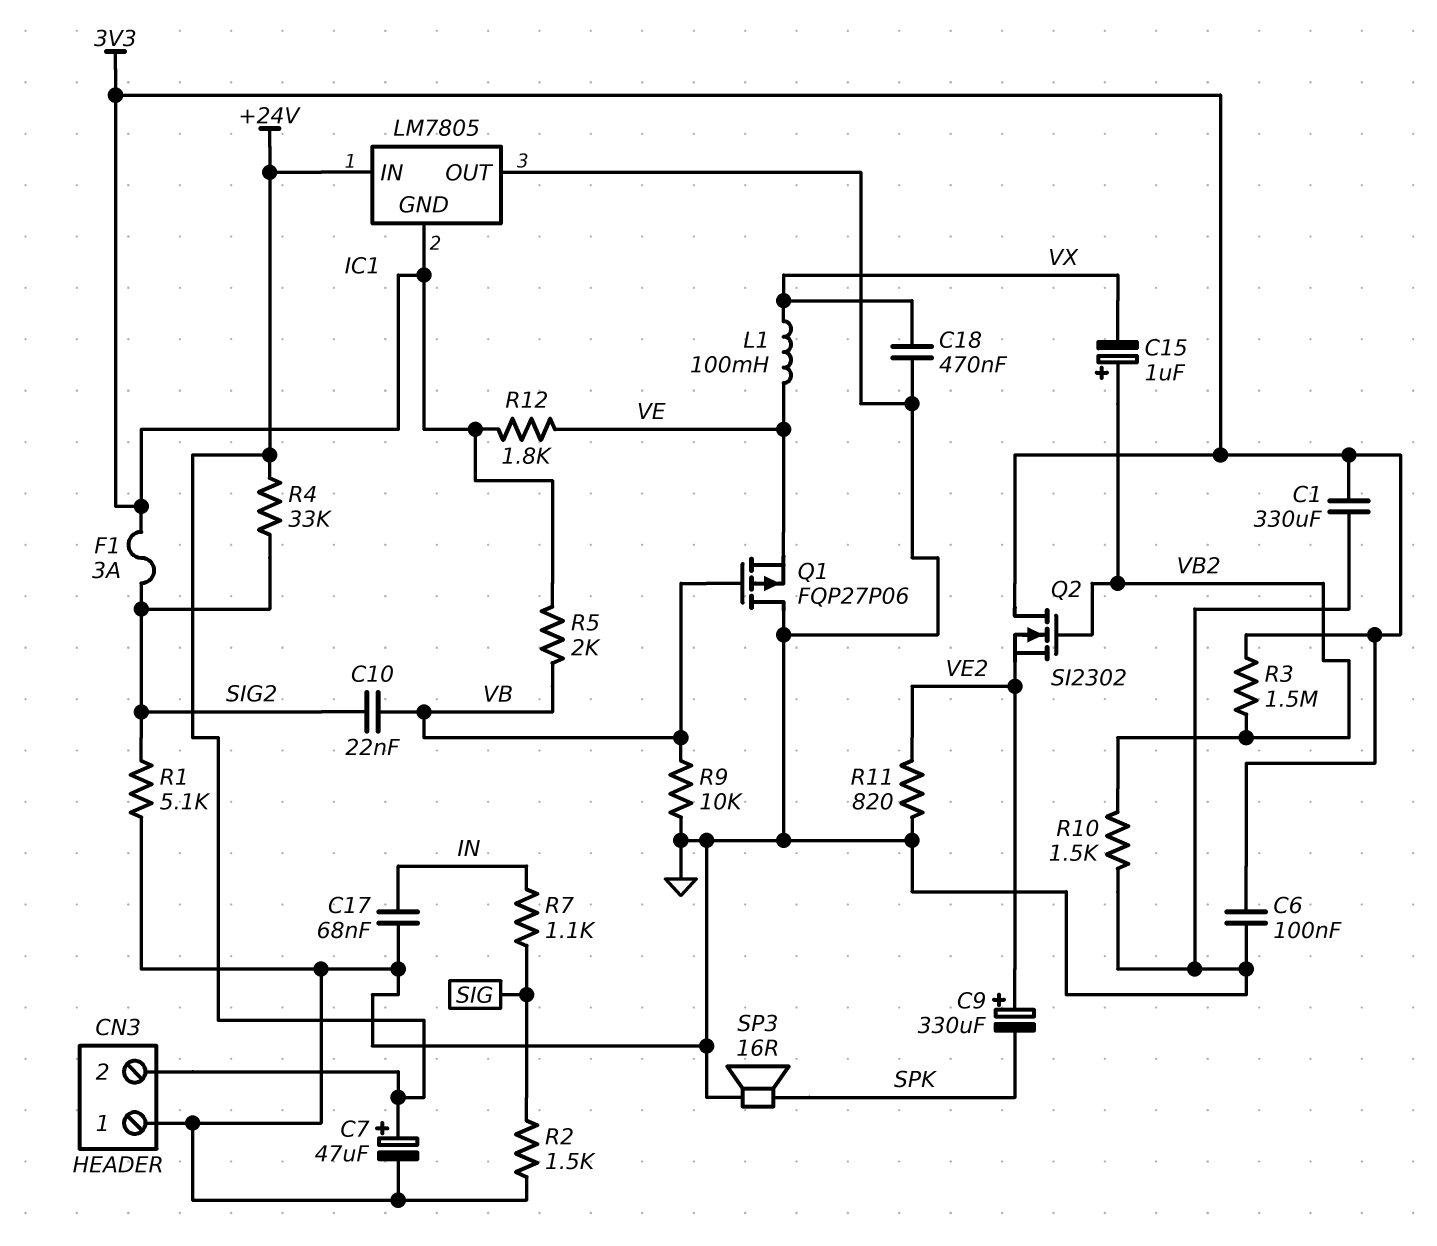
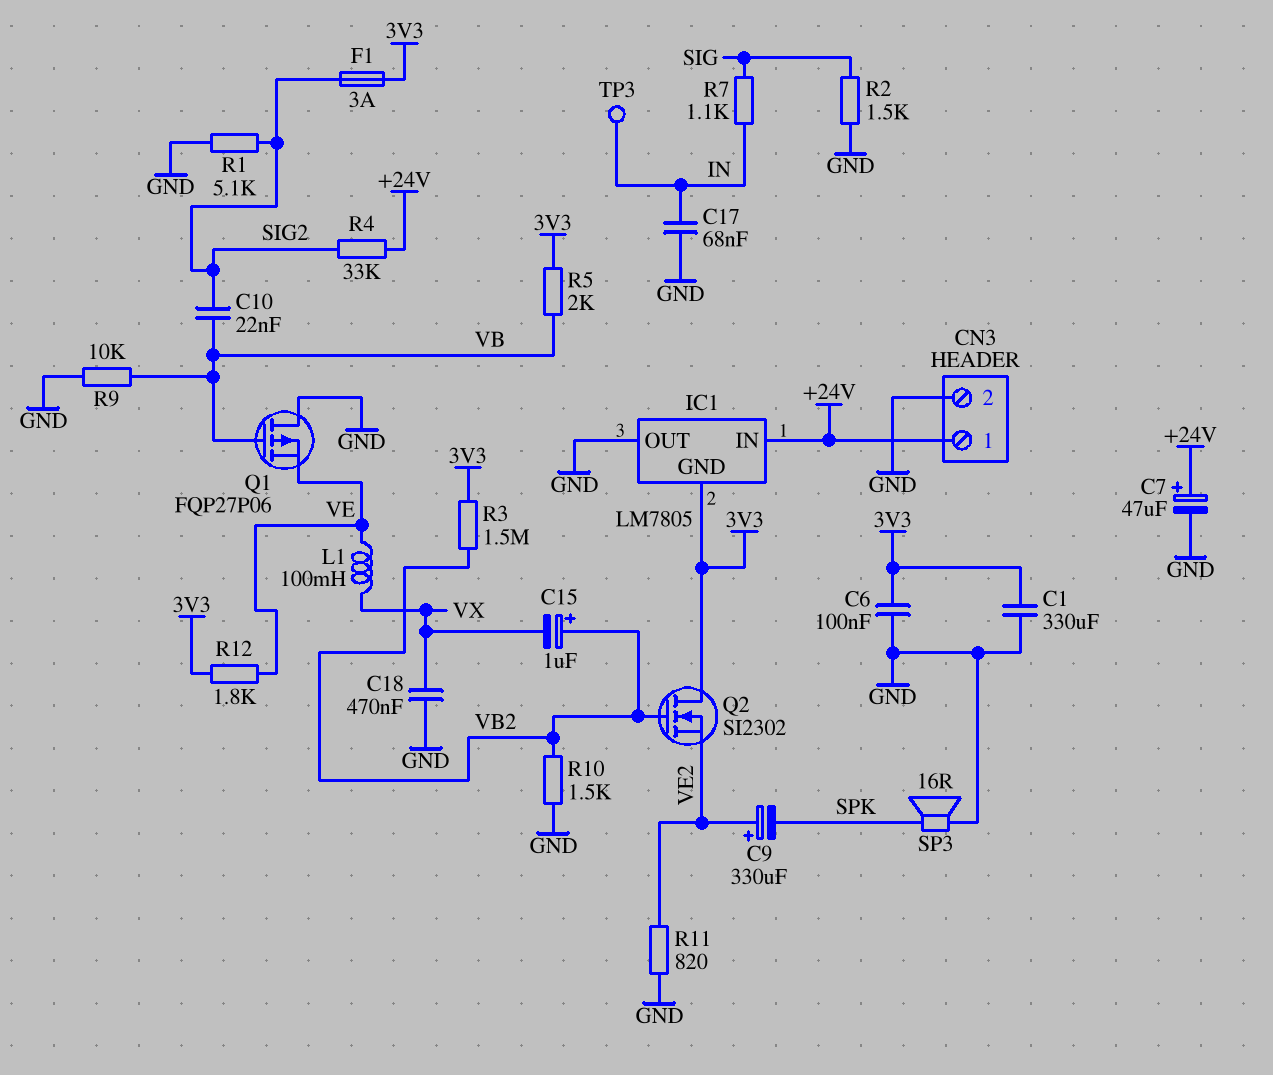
CN3 pin 1: GND -> +24V
CN3 pin 2: +24V -> GND
TP3: none -> test point (IN)

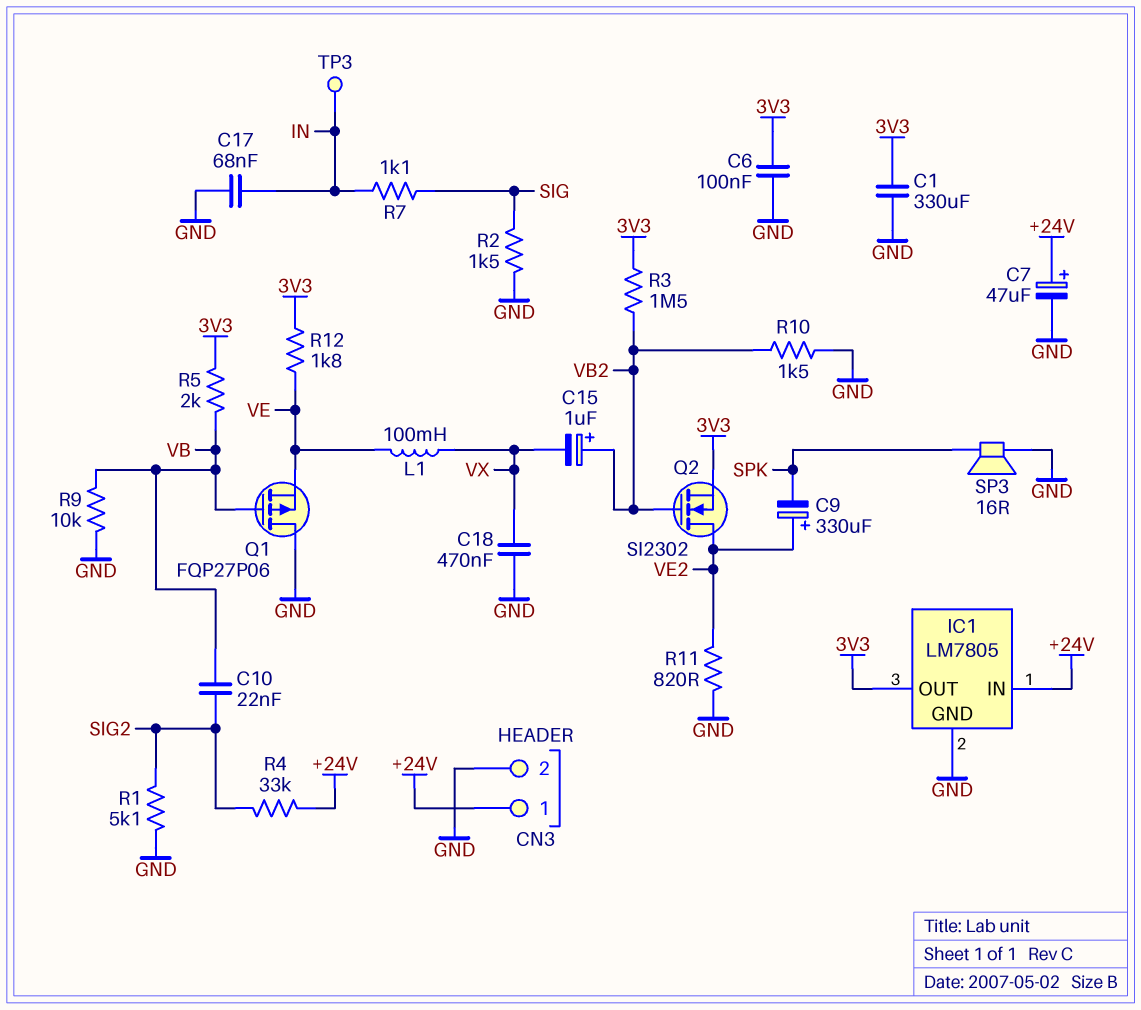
F1: 3A (3V3, SIG2) -> none
IC1 pin GND: 3V3 -> GND
IC1 pin OUT: GND -> 3V3
Q2: NMOS SI2302 (G VB2, D 3V3, S VE2) -> NMOS SI2302 (G VB2, D VE2, S 3V3)

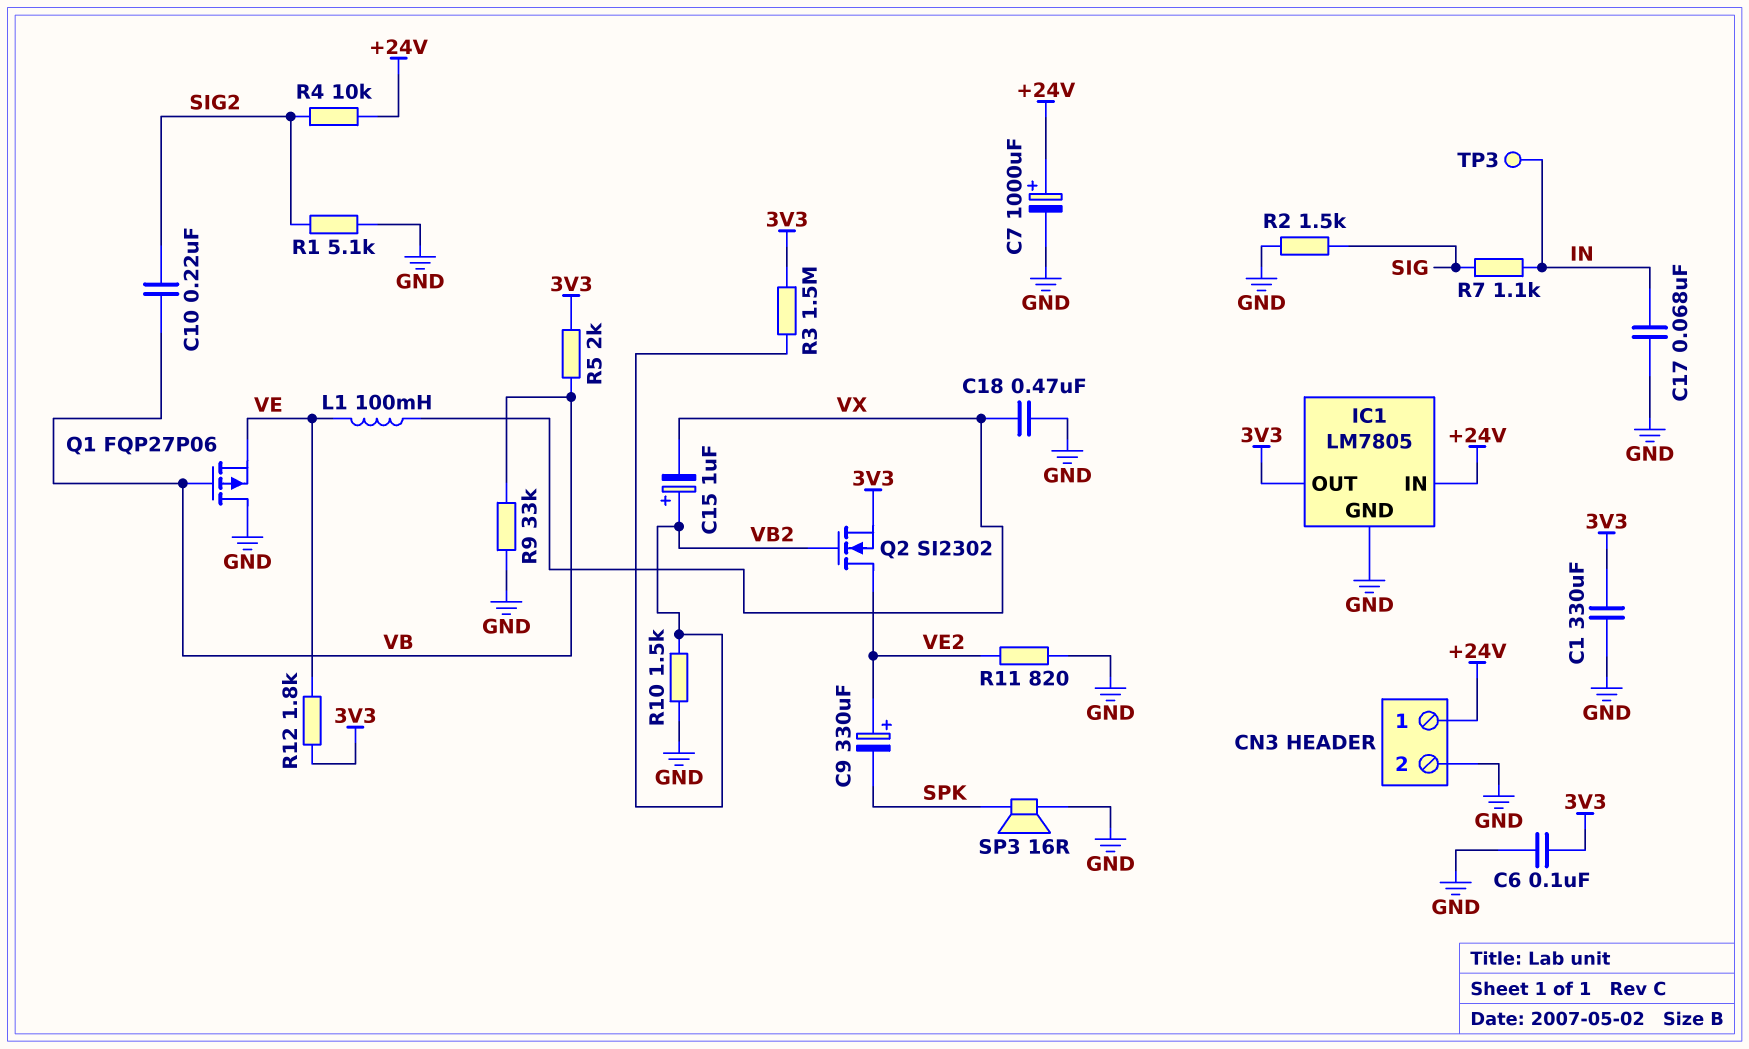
C7: 47uF (plus +24V, minus GND) -> 1000uF (plus +24V, minus GND)
C10: 22nF (SIG2, VB) -> 220nF (SIG2, VB)
R4: 33k (+24V, SIG2) -> 10k (+24V, SIG2)
R9: 10k (GND, VB) -> 33k (GND, VB)

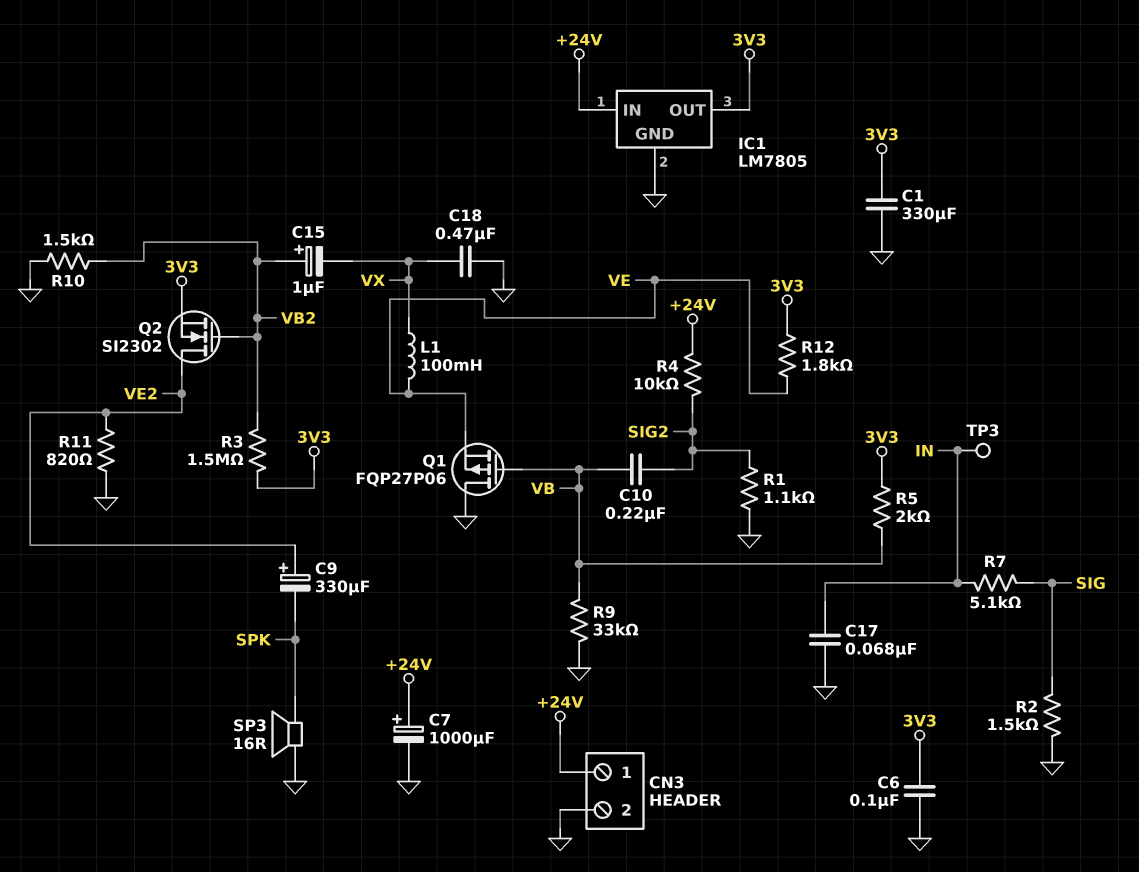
R1: 5.1k (GND, SIG2) -> 1.1k (GND, SIG2)
R7: 1.1k (IN, SIG) -> 5.1k (IN, SIG)

